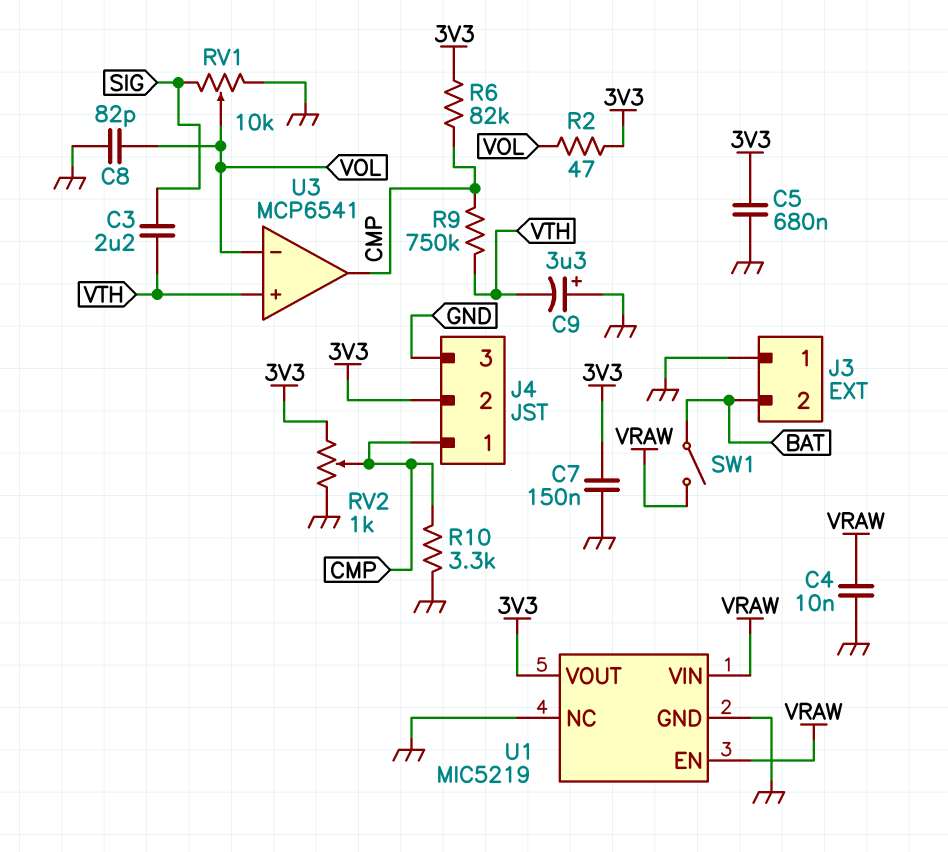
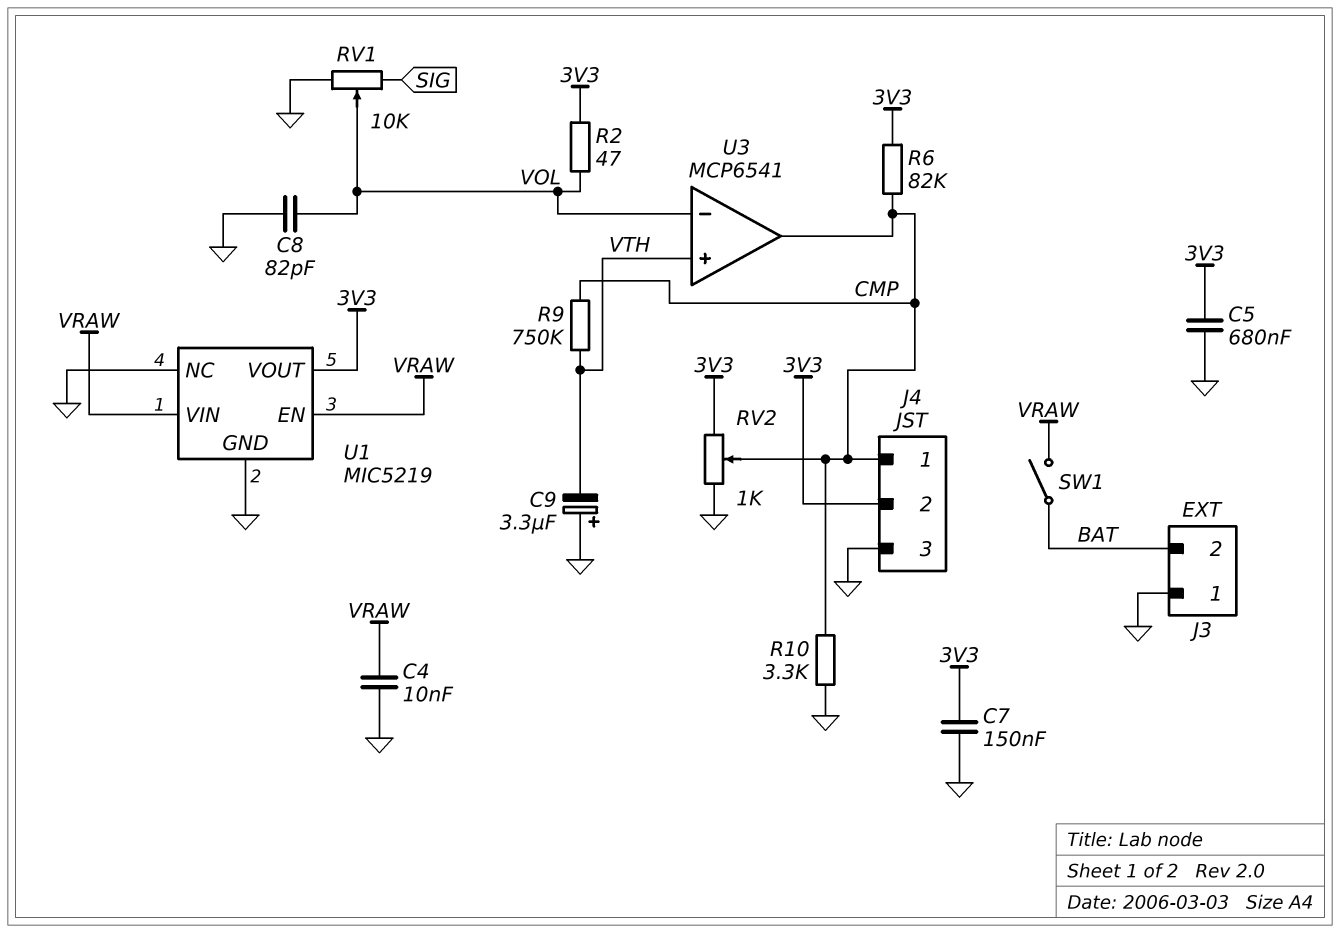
C3: 2.2uF (SIG, VTH) -> none

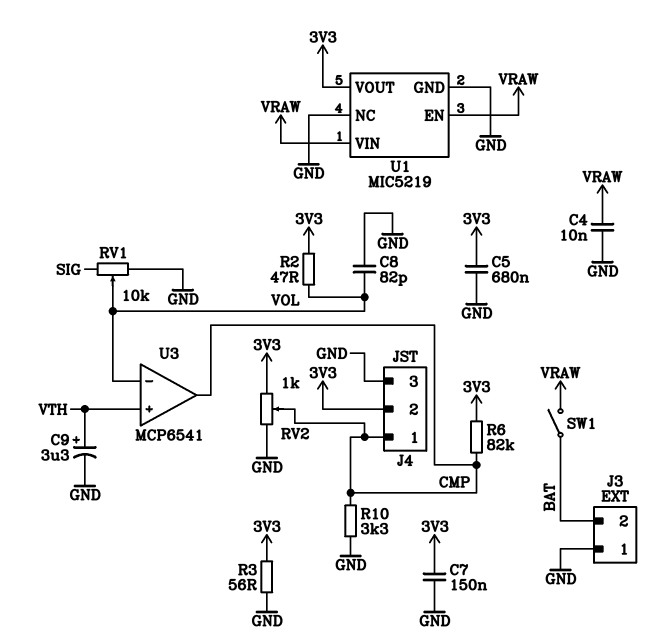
C9: 3.3uF (plus GND, minus VTH) -> 3.3uF (plus VTH, minus GND)
R3: none -> 56 (3V3, GND)
R9: 750k (CMP, VTH) -> none

